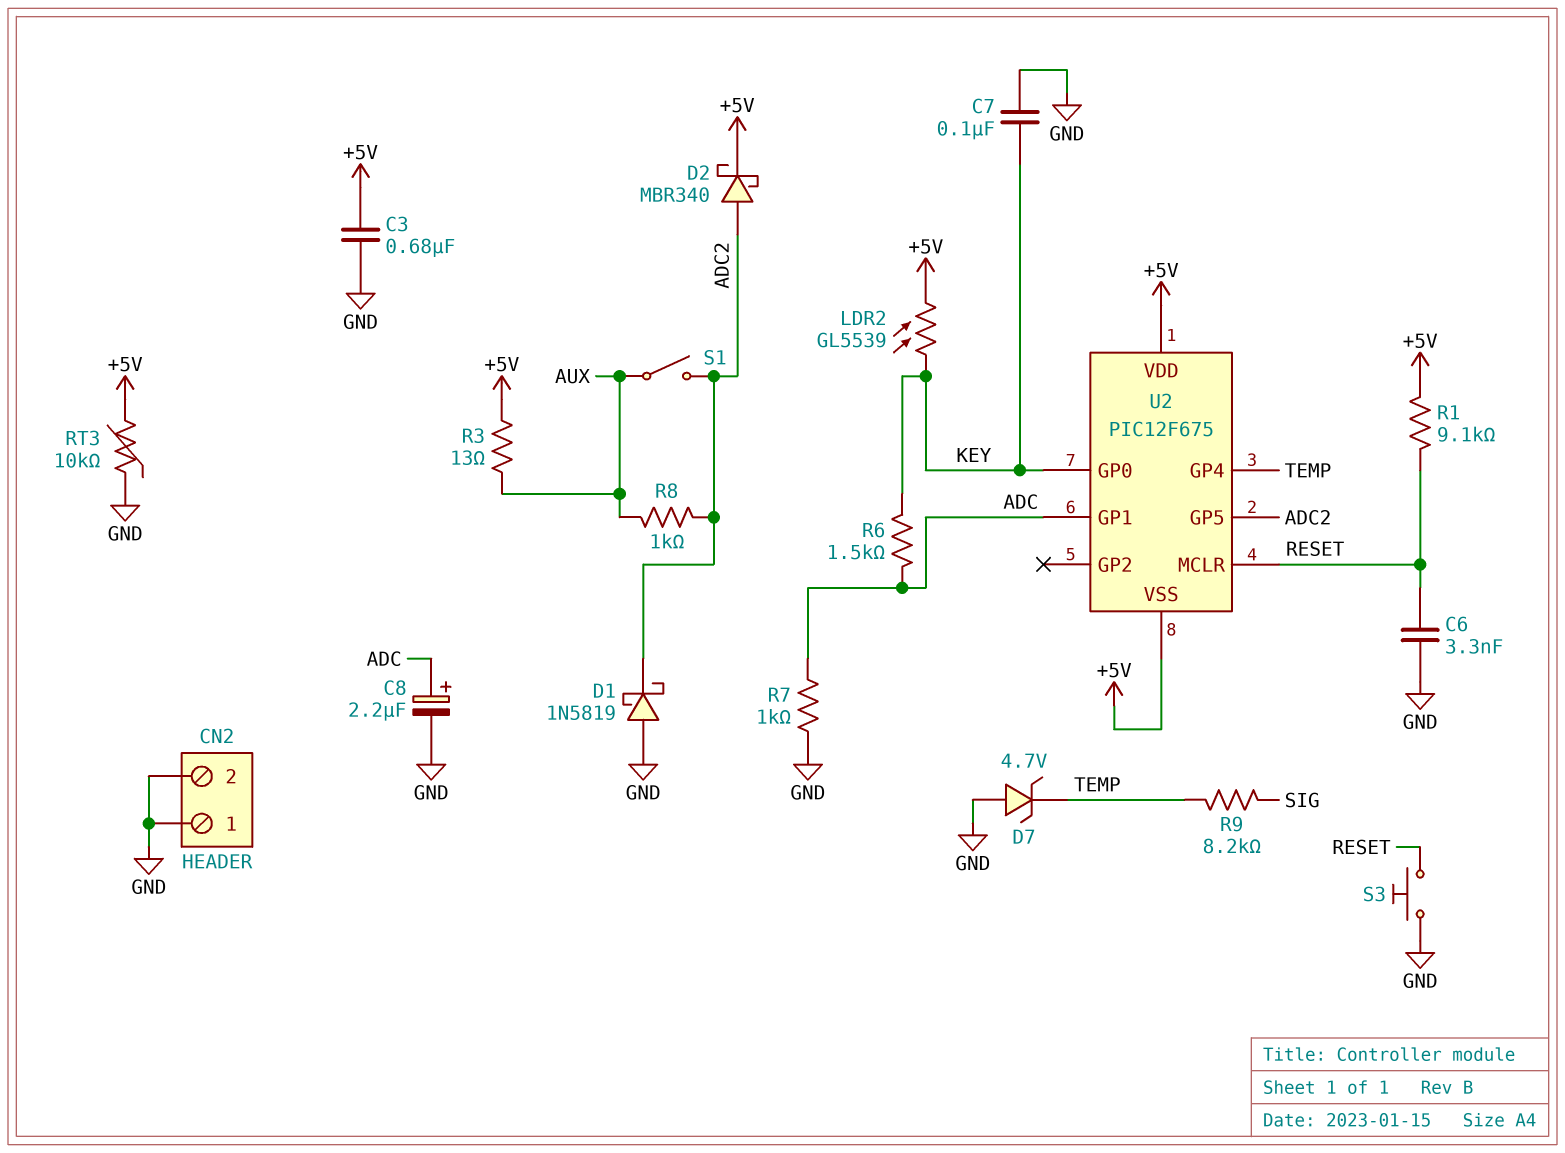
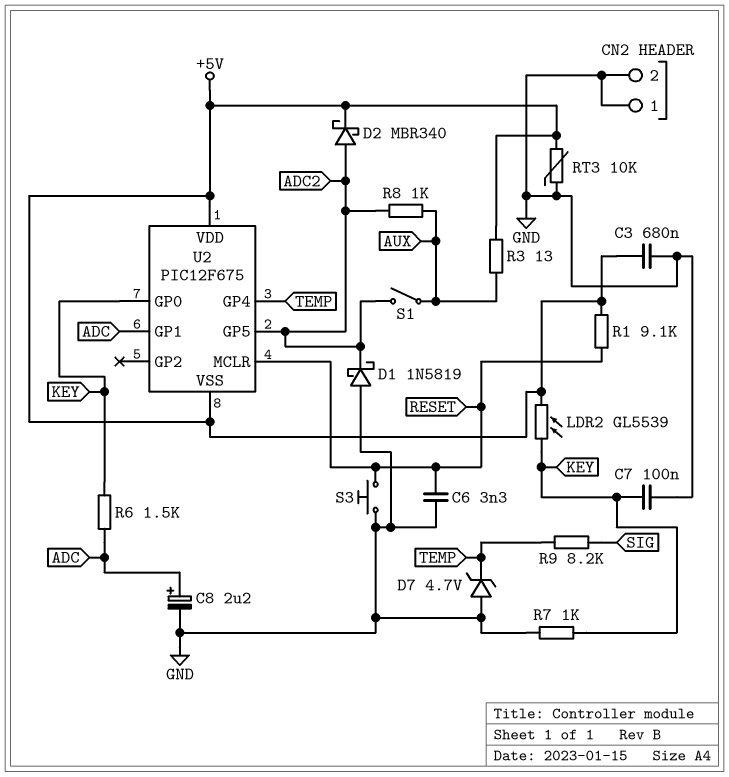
R7: 1k (ADC, GND) -> 1k (GND, KEY)

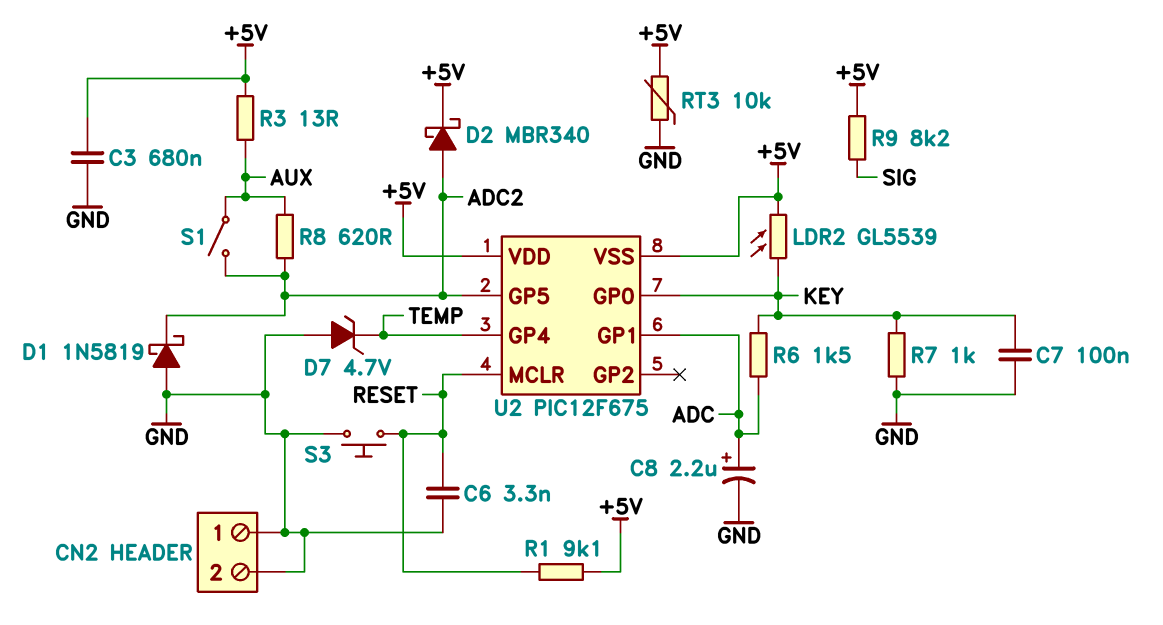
R8: 1k (ADC2, AUX) -> 620 (ADC2, AUX)
R9: 8.2k (SIG, TEMP) -> 8.2k (+5V, SIG)

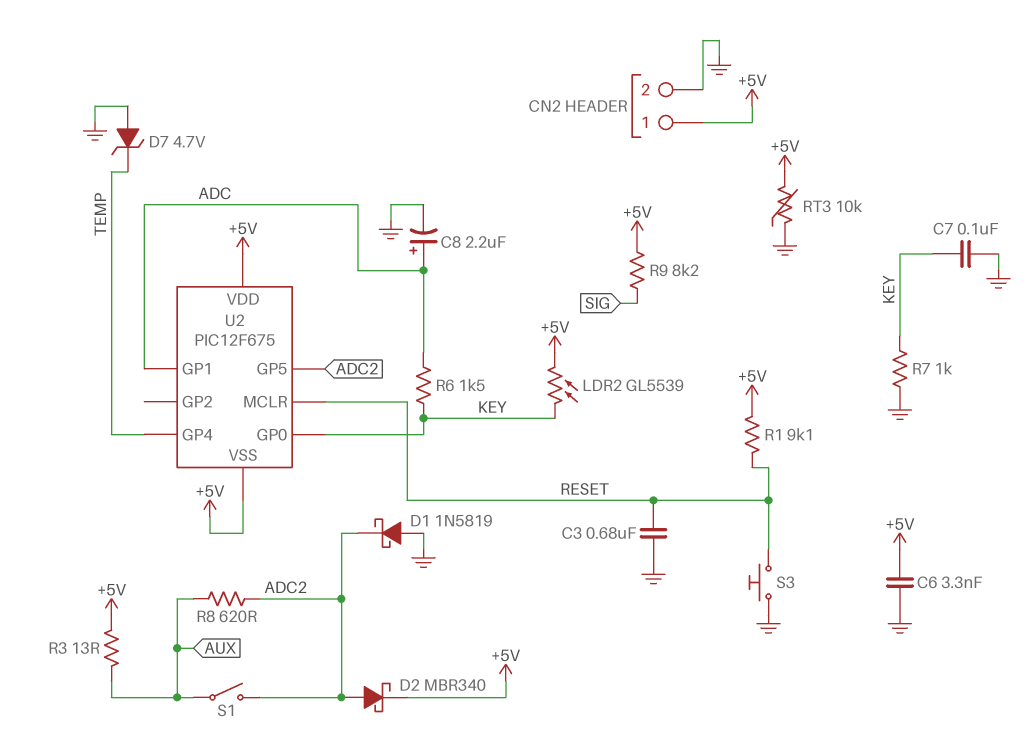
C3: 680nF (+5V, GND) -> 680nF (GND, RESET)
C6: 3.3nF (GND, RESET) -> 3.3nF (+5V, GND)
CN2 pin 1: GND -> +5V

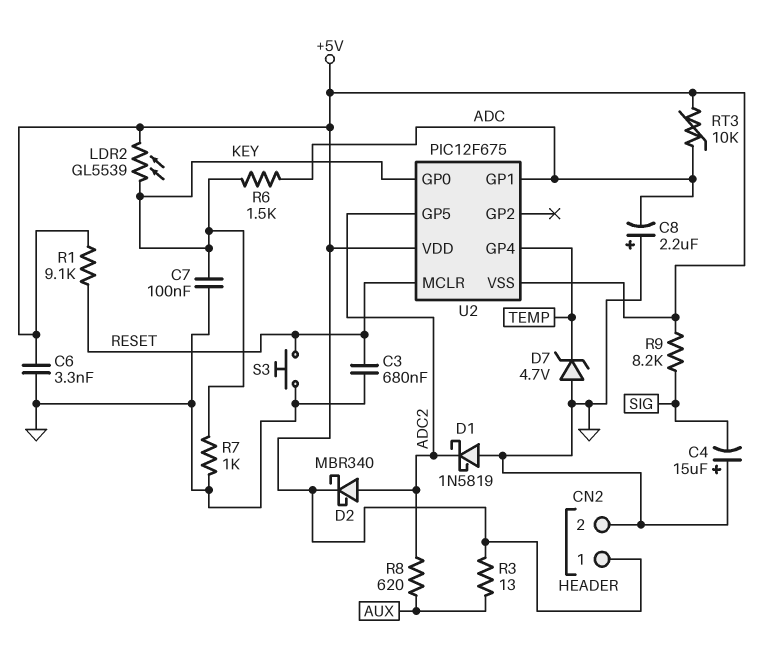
C4: none -> 15uF (plus GND, minus SIG)
C8: 2.2uF (plus ADC, minus GND) -> 2.2uF (plus GND, minus ADC)
RT3: 10k (+5V, GND) -> 10k (+5V, ADC)
S1: switch (ADC2, AUX) -> none

